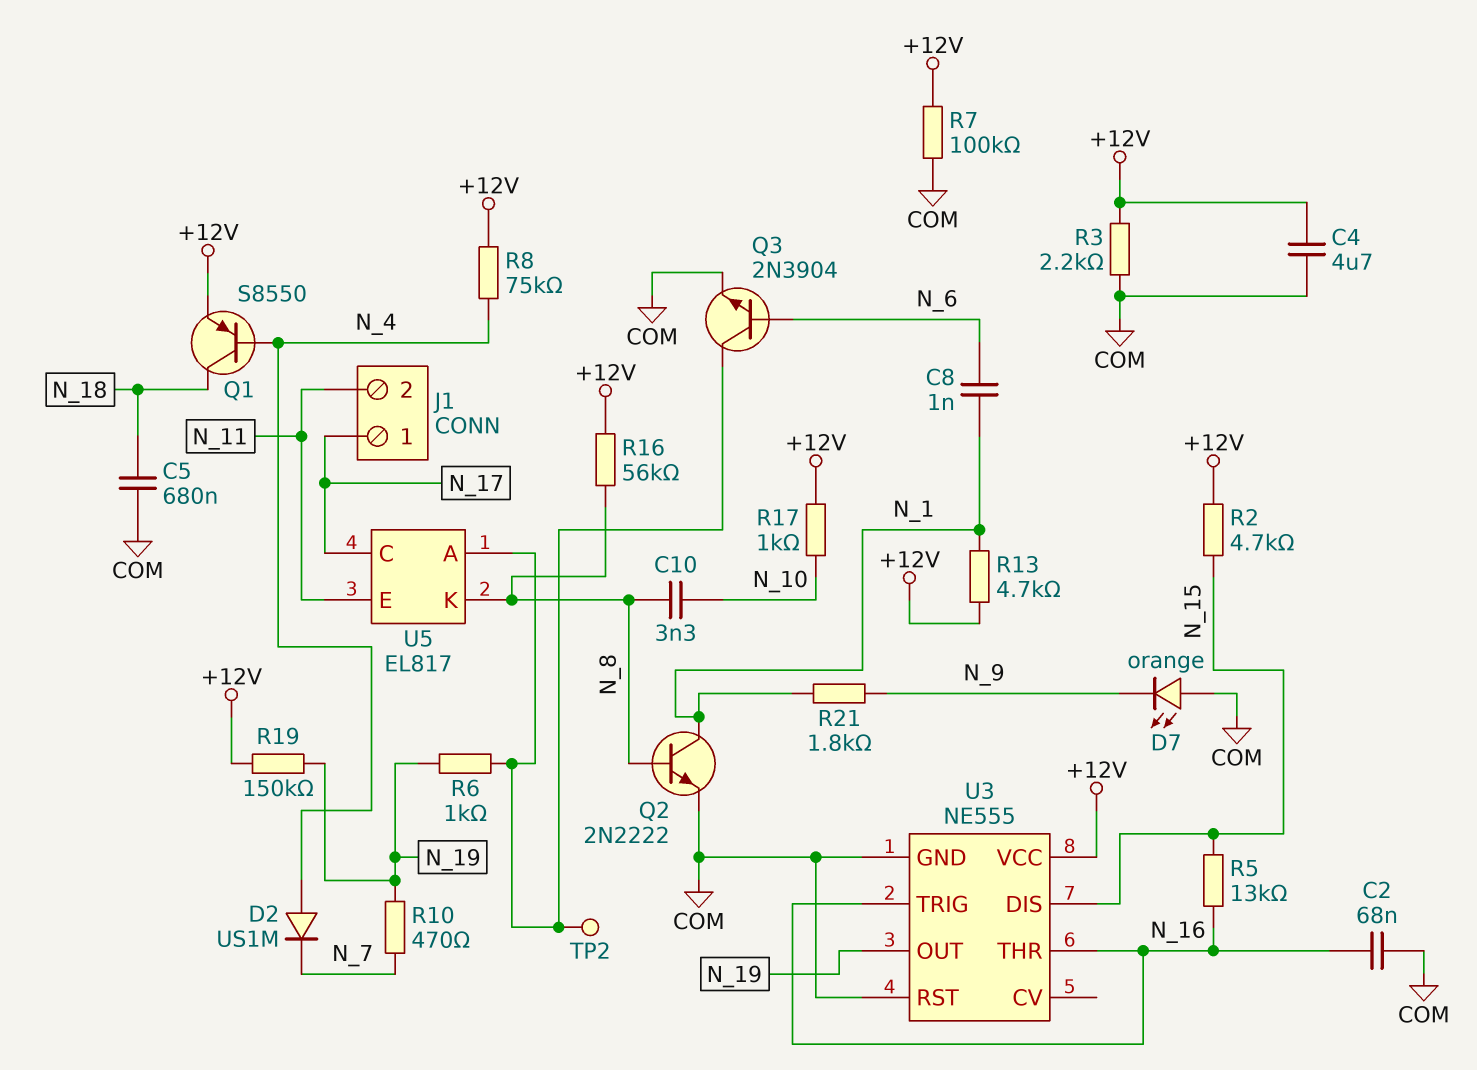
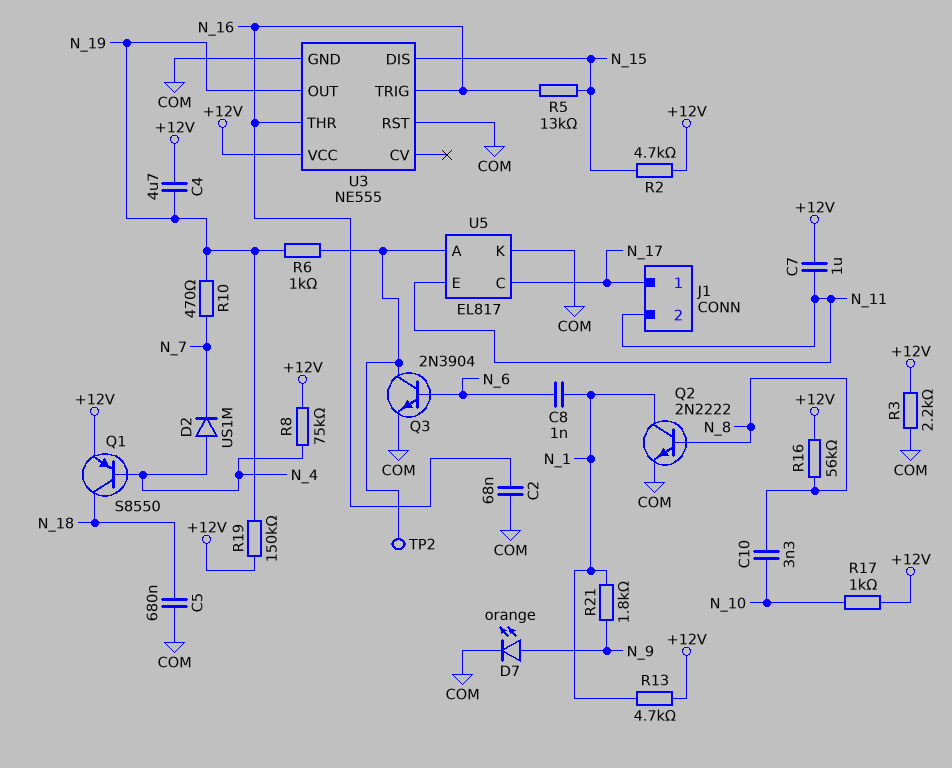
C4: 4.7uF (+12V, COM) -> 4.7uF (+12V, N_19)
C7: none -> 1uF (+12V, N_11)
D7: LED orange (A COM, K N_9) -> LED orange (A N_9, K COM)
R7: 100k (+12V, COM) -> none
U5 pin K: N_8 -> COM

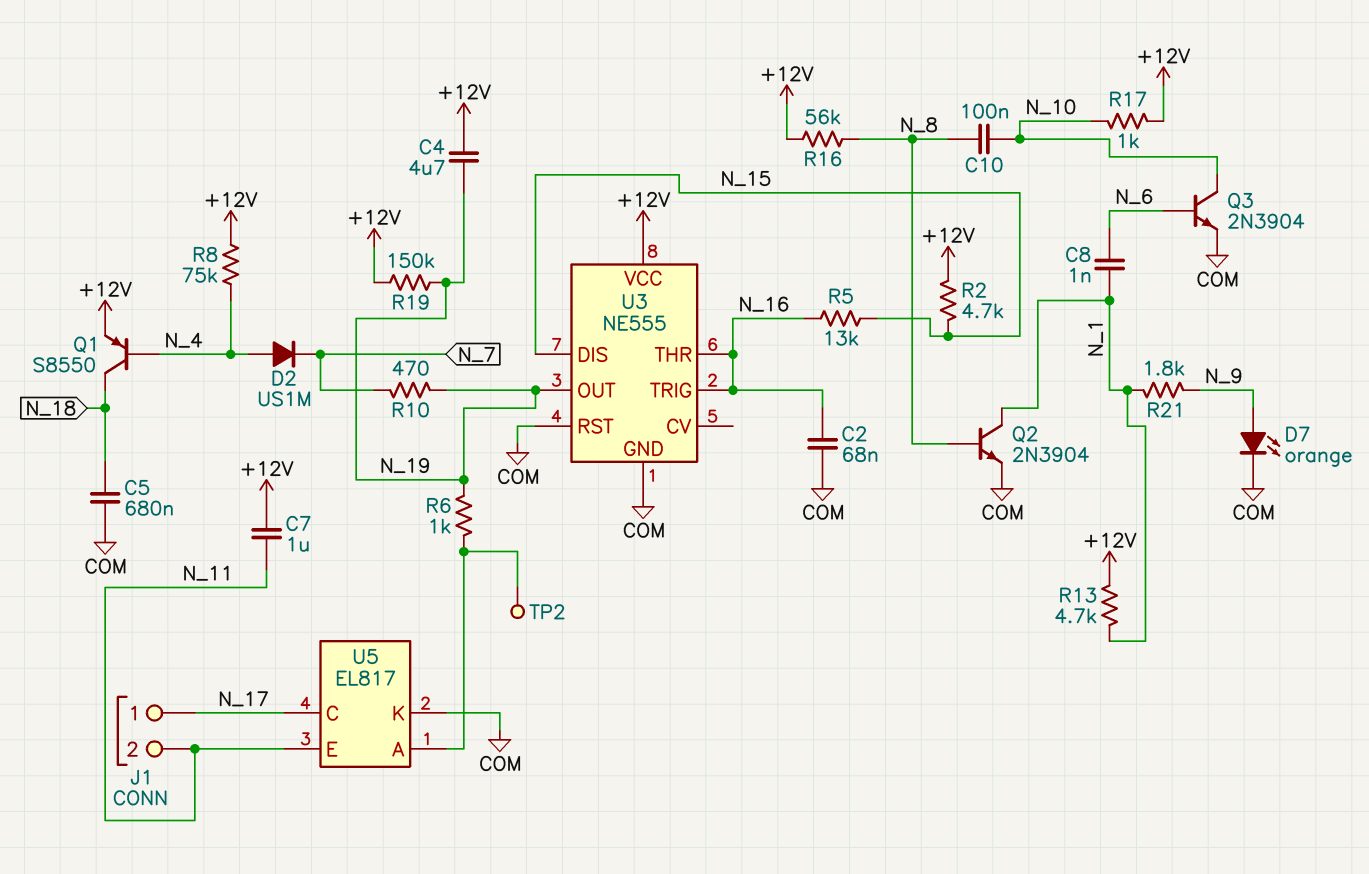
C10: 3.3nF (N_8, N_10) -> 100nF (N_8, N_10)
Q2: NPN 2N2222 (B N_8, C N_1, E COM) -> NPN 2N3904 (B N_8, C N_1, E COM)
Q3: NPN 2N3904 (B N_6, C U5/A, E COM) -> NPN 2N3904 (B N_6, C N_10, E COM)
R3: 2.2k (+12V, COM) -> none

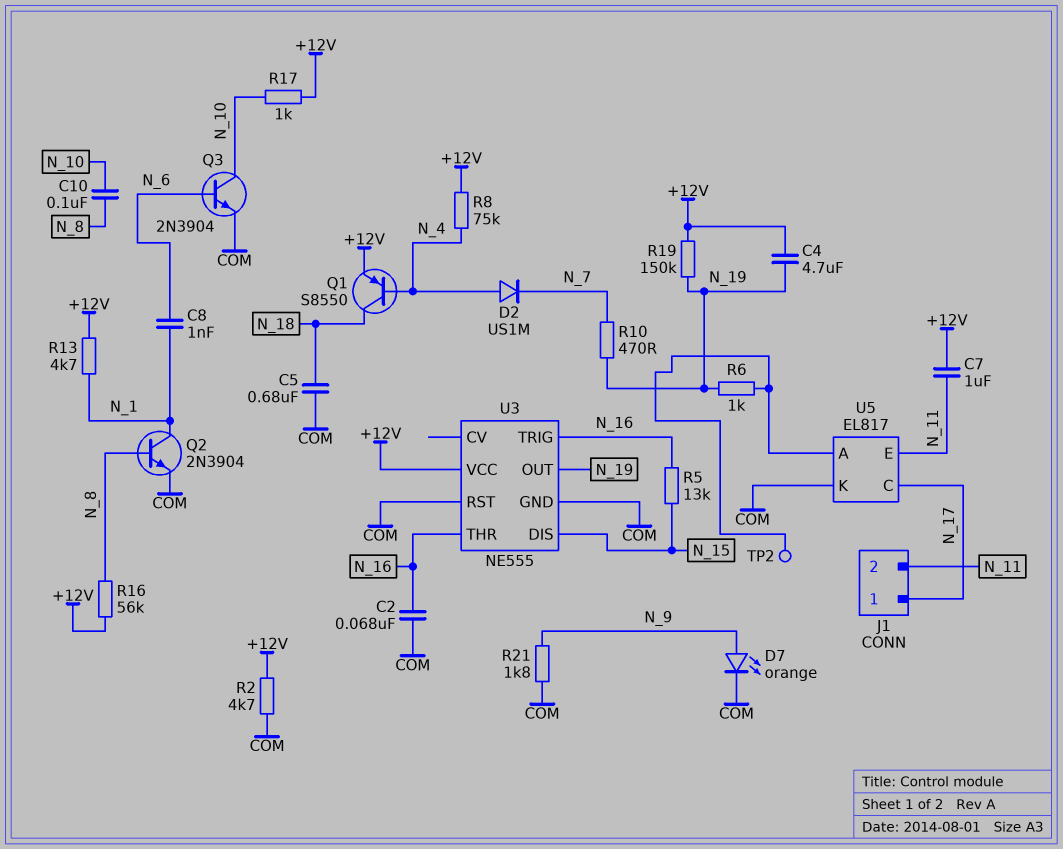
R2: 4.7k (+12V, N_15) -> 4.7k (+12V, COM)
R21: 1.8k (N_1, N_9) -> 1.8k (COM, N_9)

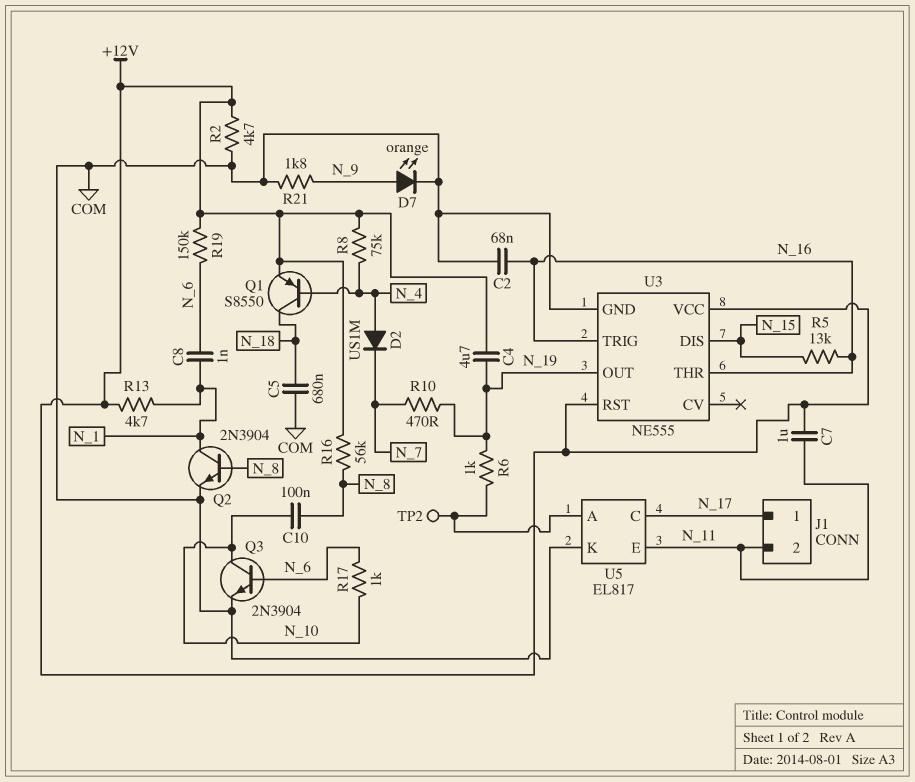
R17: 1k (+12V, N_10) -> 1k (N_6, N_10)
R19: 150k (+12V, N_19) -> 150k (+12V, N_6)
U3 pin RST: COM -> +12V

